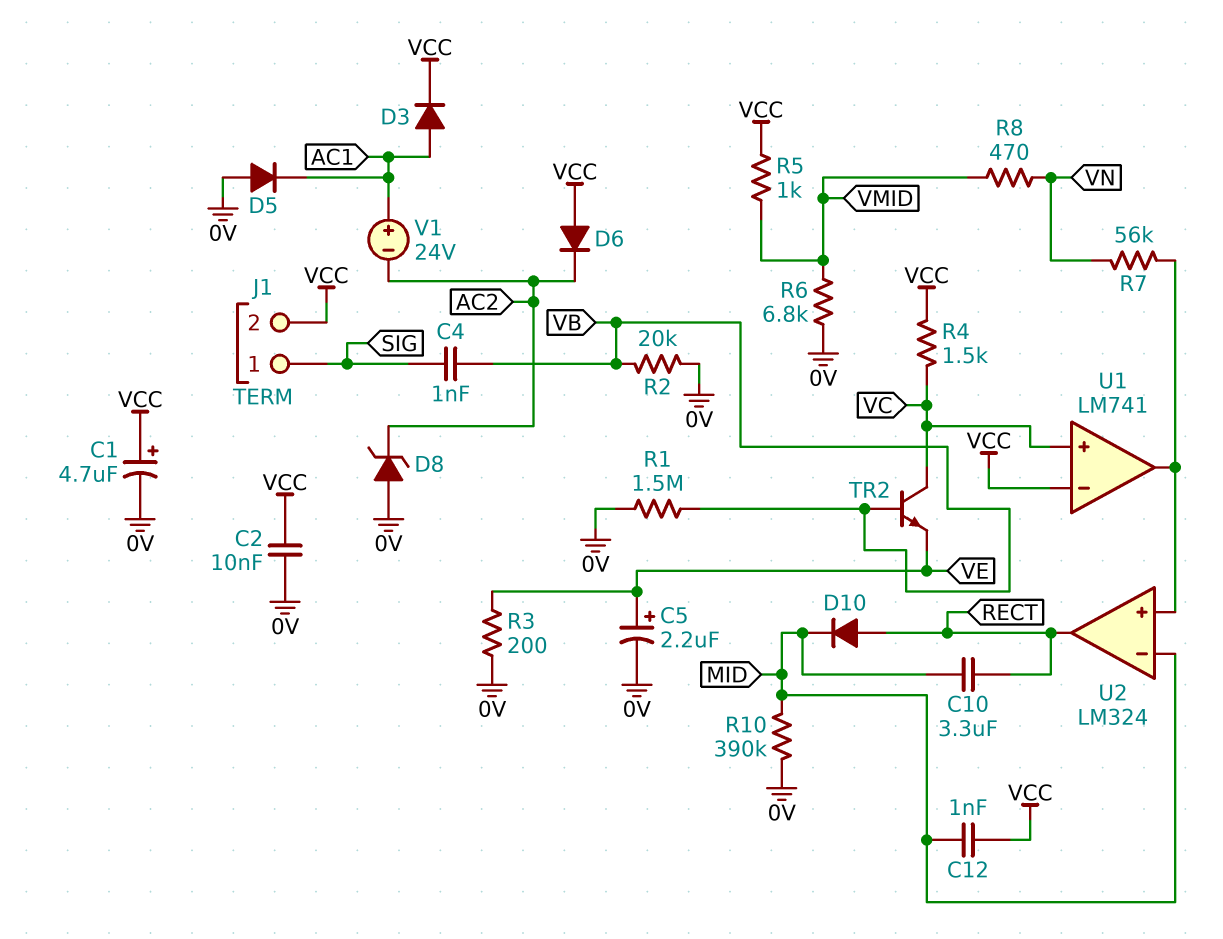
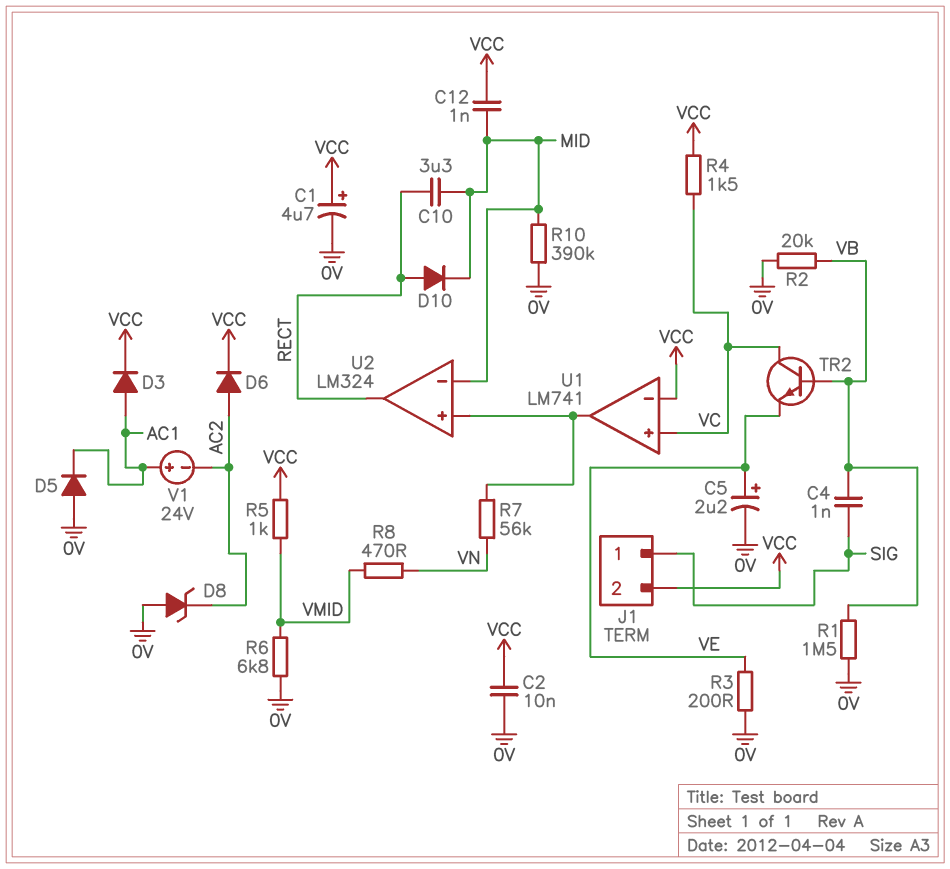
D6: diode (A VCC, K AC2) -> diode (A AC2, K VCC)

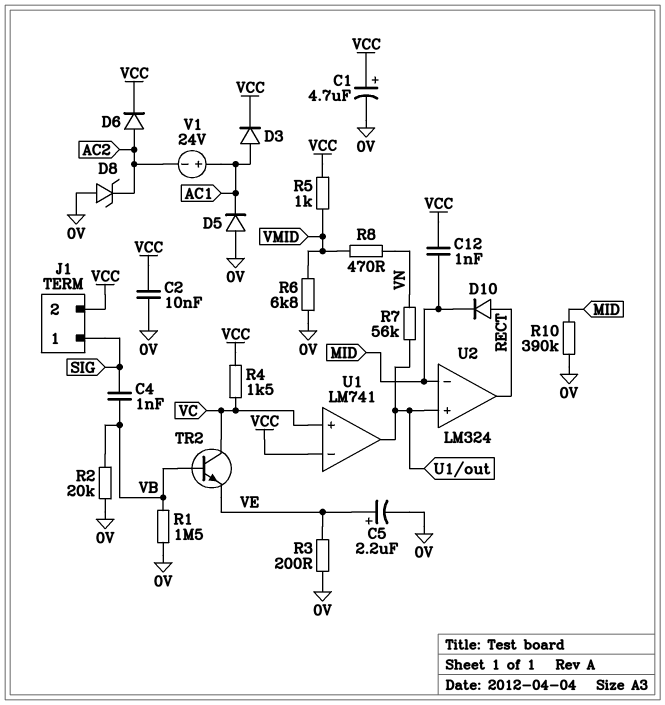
C10: 3.3uF (MID, RECT) -> none

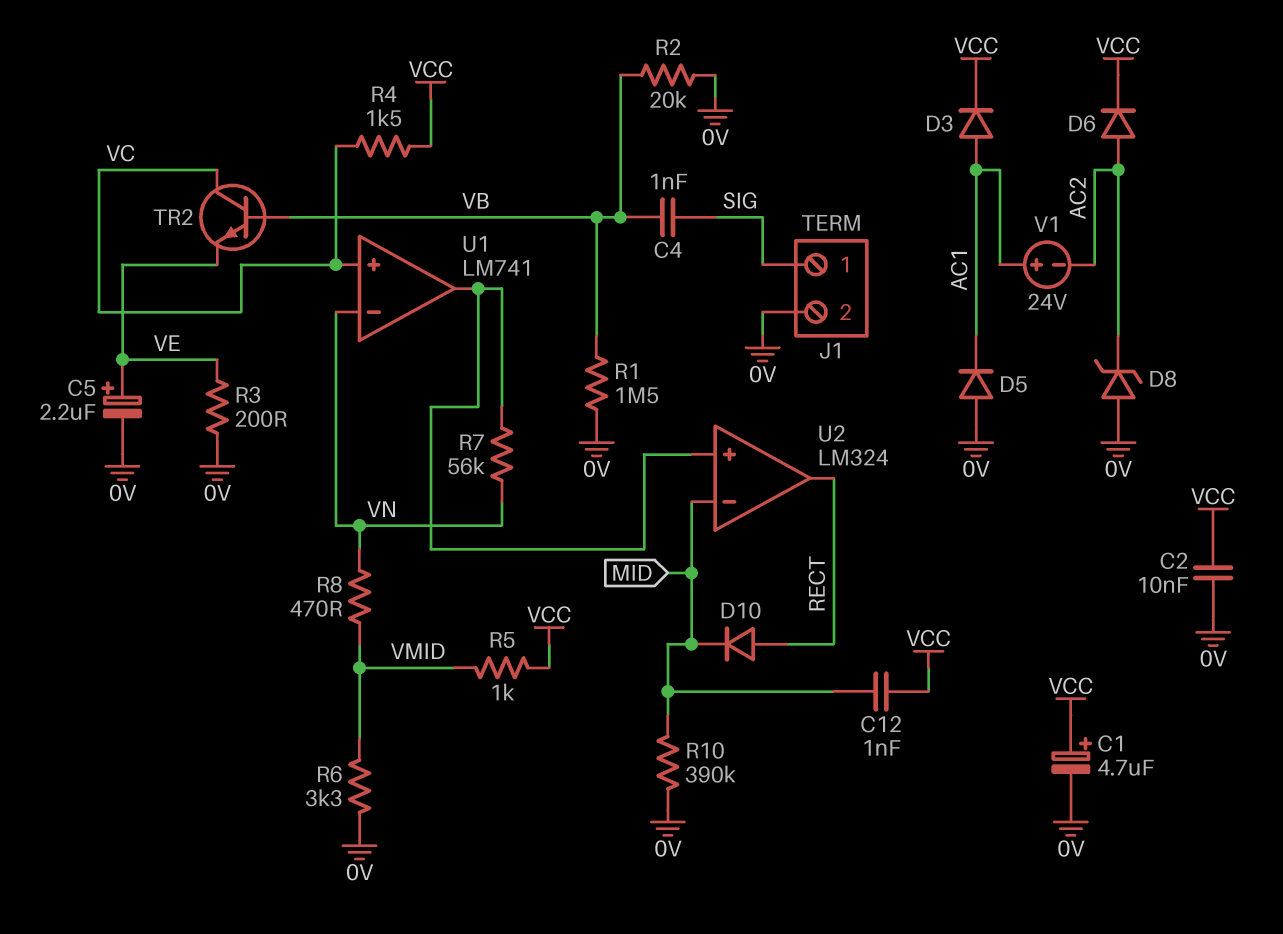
J1 pin 2: VCC -> 0V
R6: 6.8k (0V, VMID) -> 3.3k (0V, VMID)
U1 pin in-: VCC -> VN

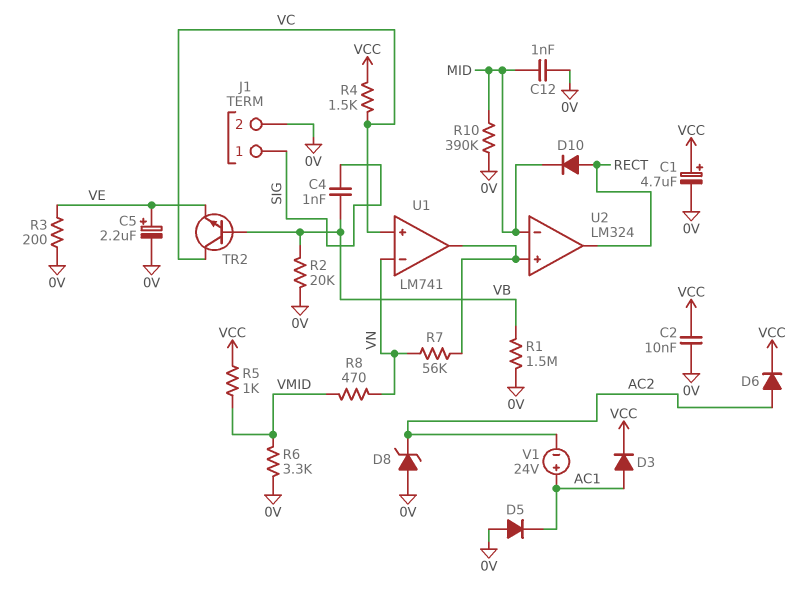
C12: 1nF (MID, VCC) -> 1nF (0V, MID)

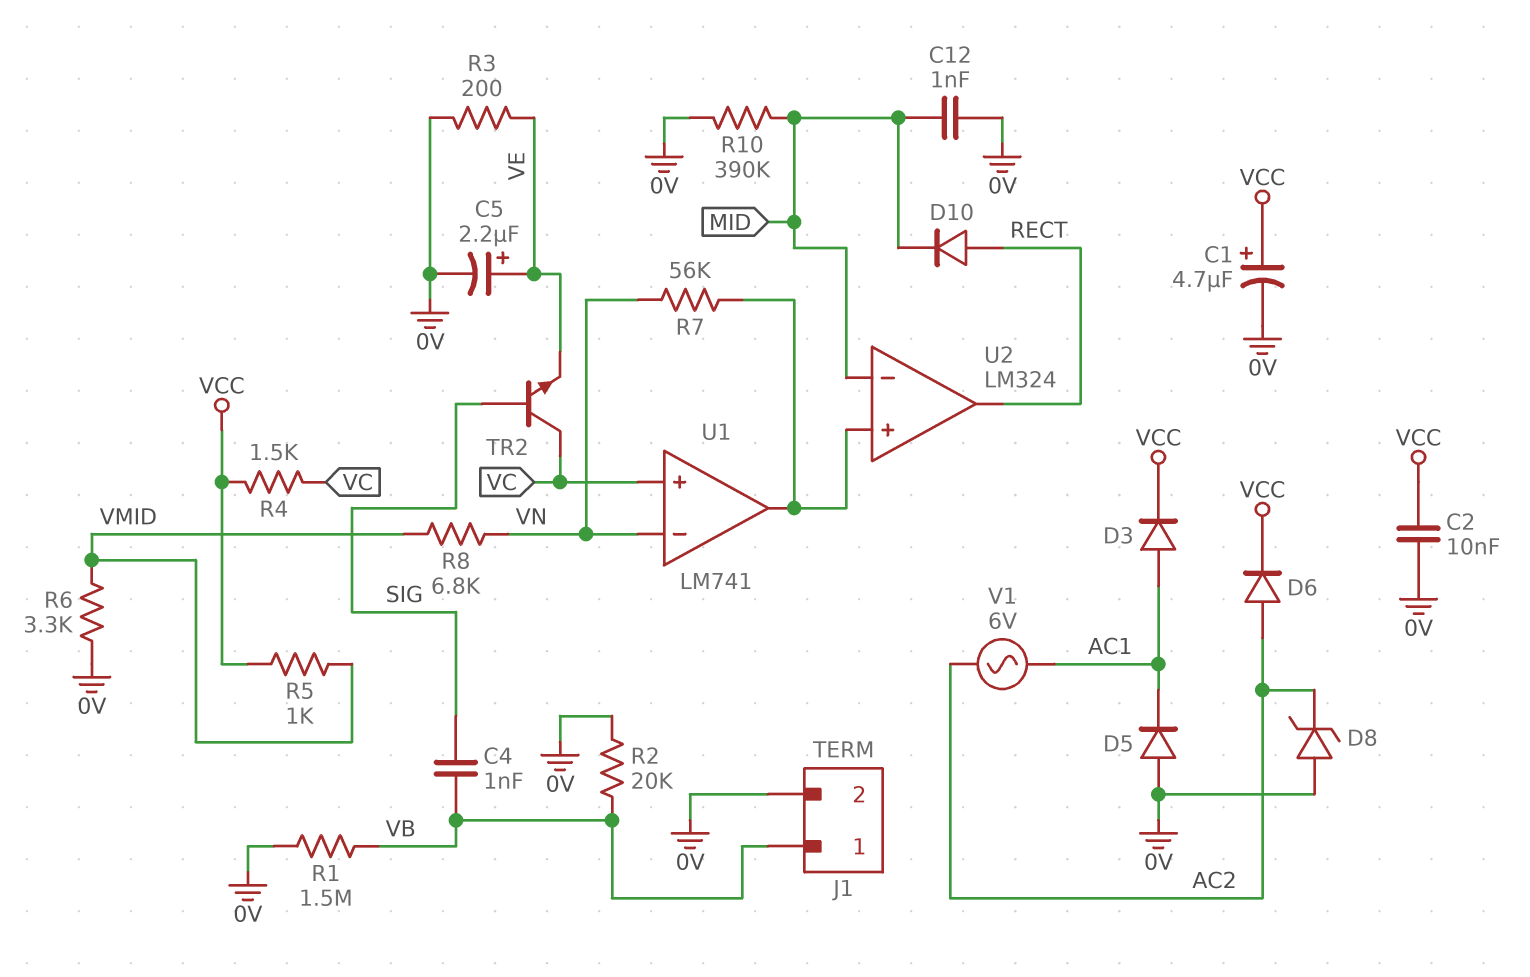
J1 pin 1: SIG -> VB
R8: 470 (VMID, VN) -> 6.8k (VMID, VN)
TR2: NPN (B VB, C VC, E VE) -> NPN (B SIG, C VC, E VE)
V1: 24V (plus AC1, minus AC2) -> AC 6V (AC1, AC2)

